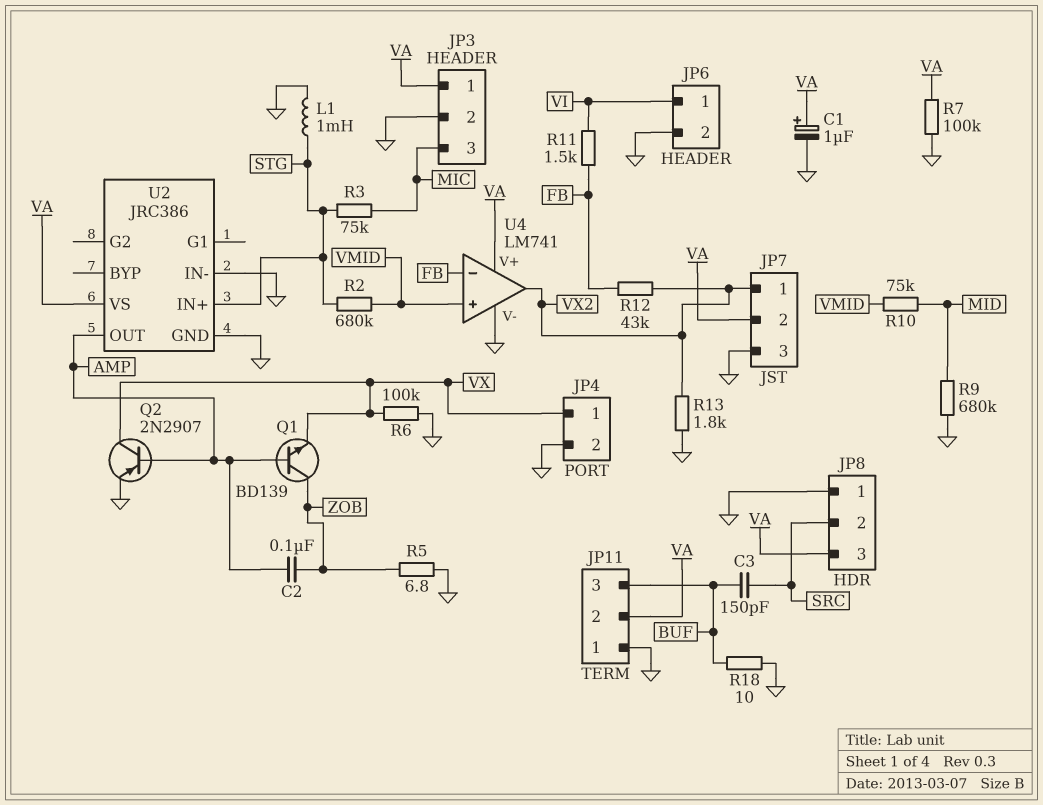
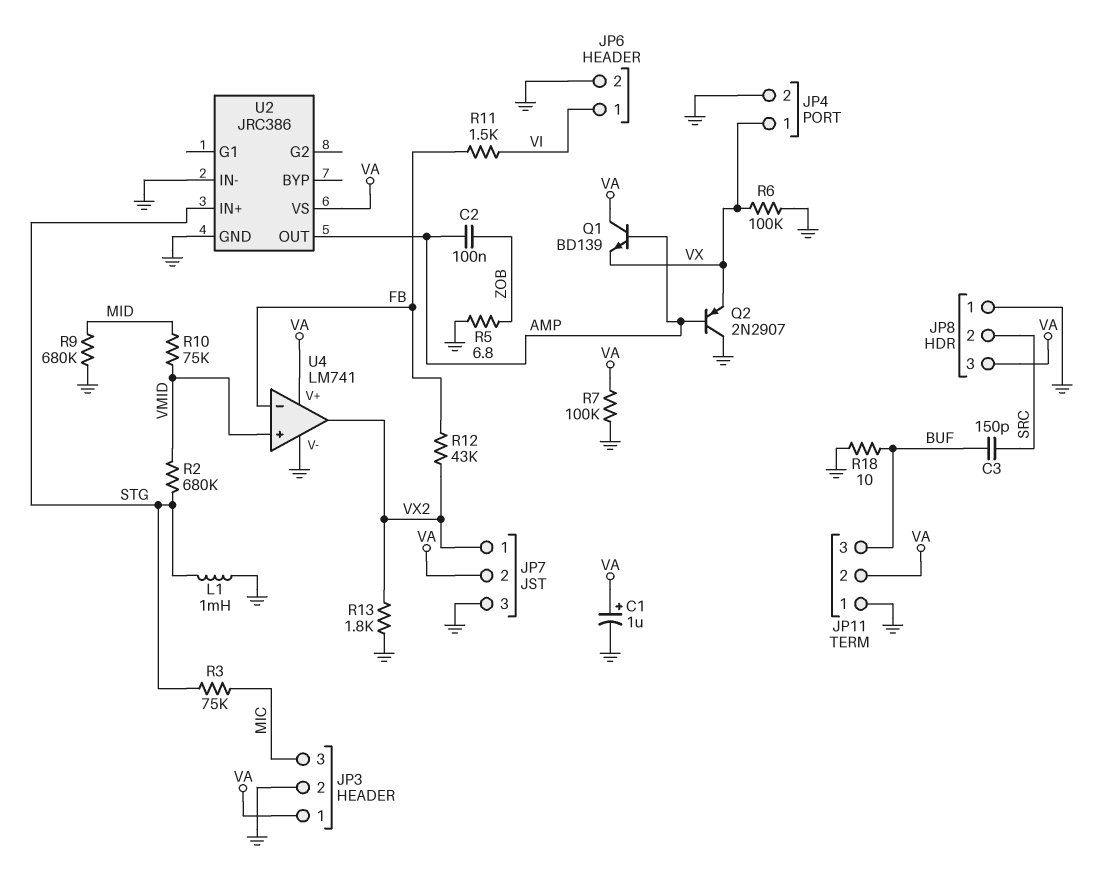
Q1: NPN BD139 (B AMP, C ZOB, E VX) -> NPN BD139 (B AMP, C VA, E VX)
Q2: PNP 2N2907 (B AMP, C VX, E GND) -> PNP 2N2907 (B AMP, C GND, E VX)

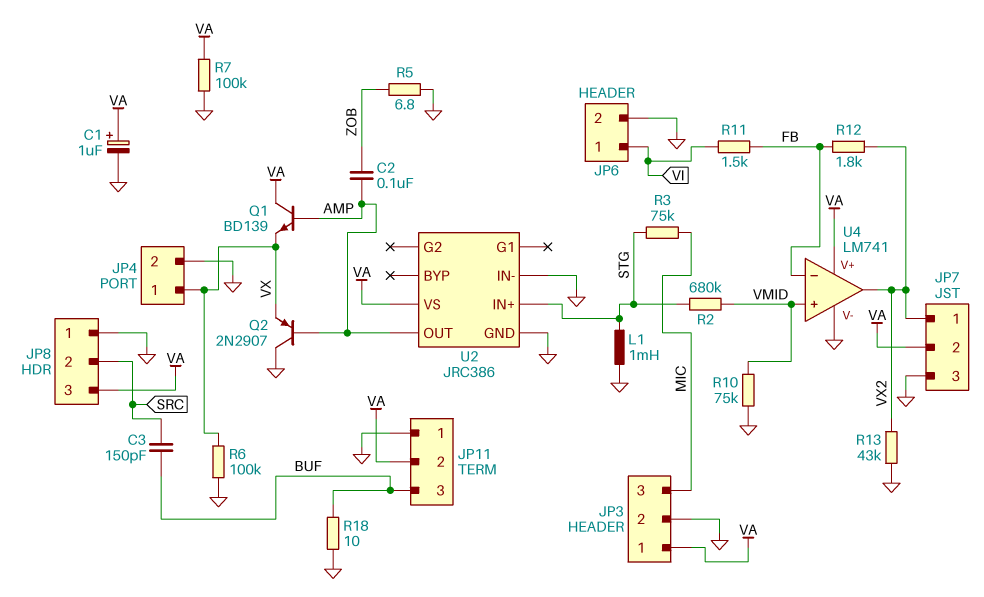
R9: 680k (GND, MID) -> none
R10: 75k (MID, VMID) -> 75k (GND, VMID)
R12: 43k (FB, VX2) -> 1.8k (FB, VX2)
R13: 1.8k (GND, VX2) -> 43k (GND, VX2)

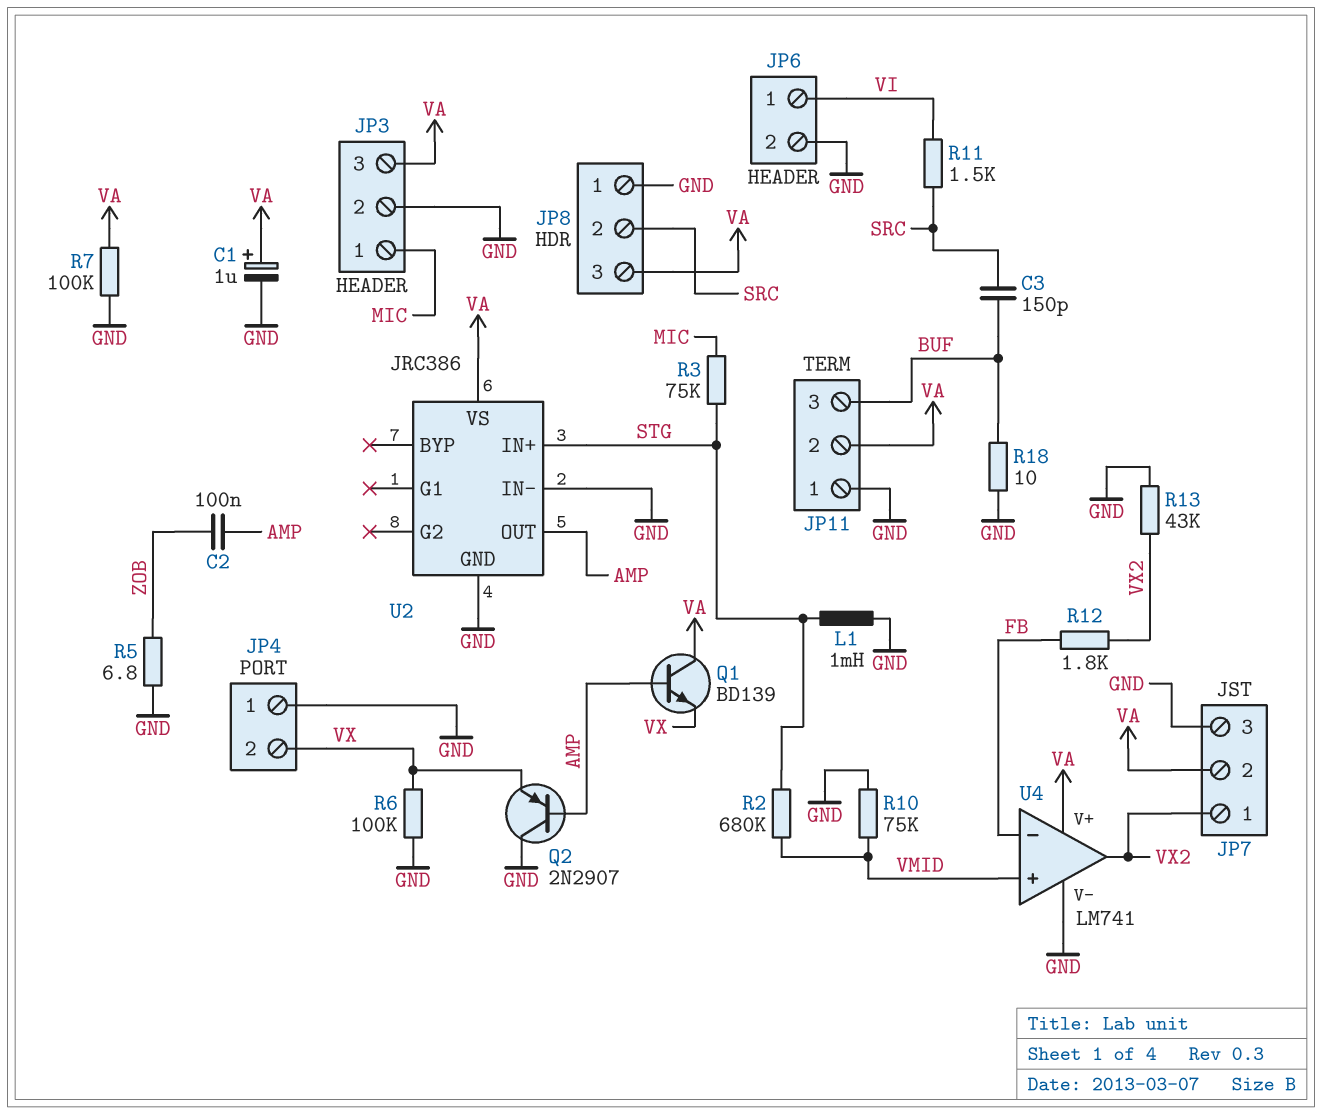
JP3 pin 1: VA -> MIC
JP3 pin 3: MIC -> VA
JP4 pin 1: VX -> GND
JP4 pin 2: GND -> VX
R11: 1.5k (FB, VI) -> 1.5k (SRC, VI)

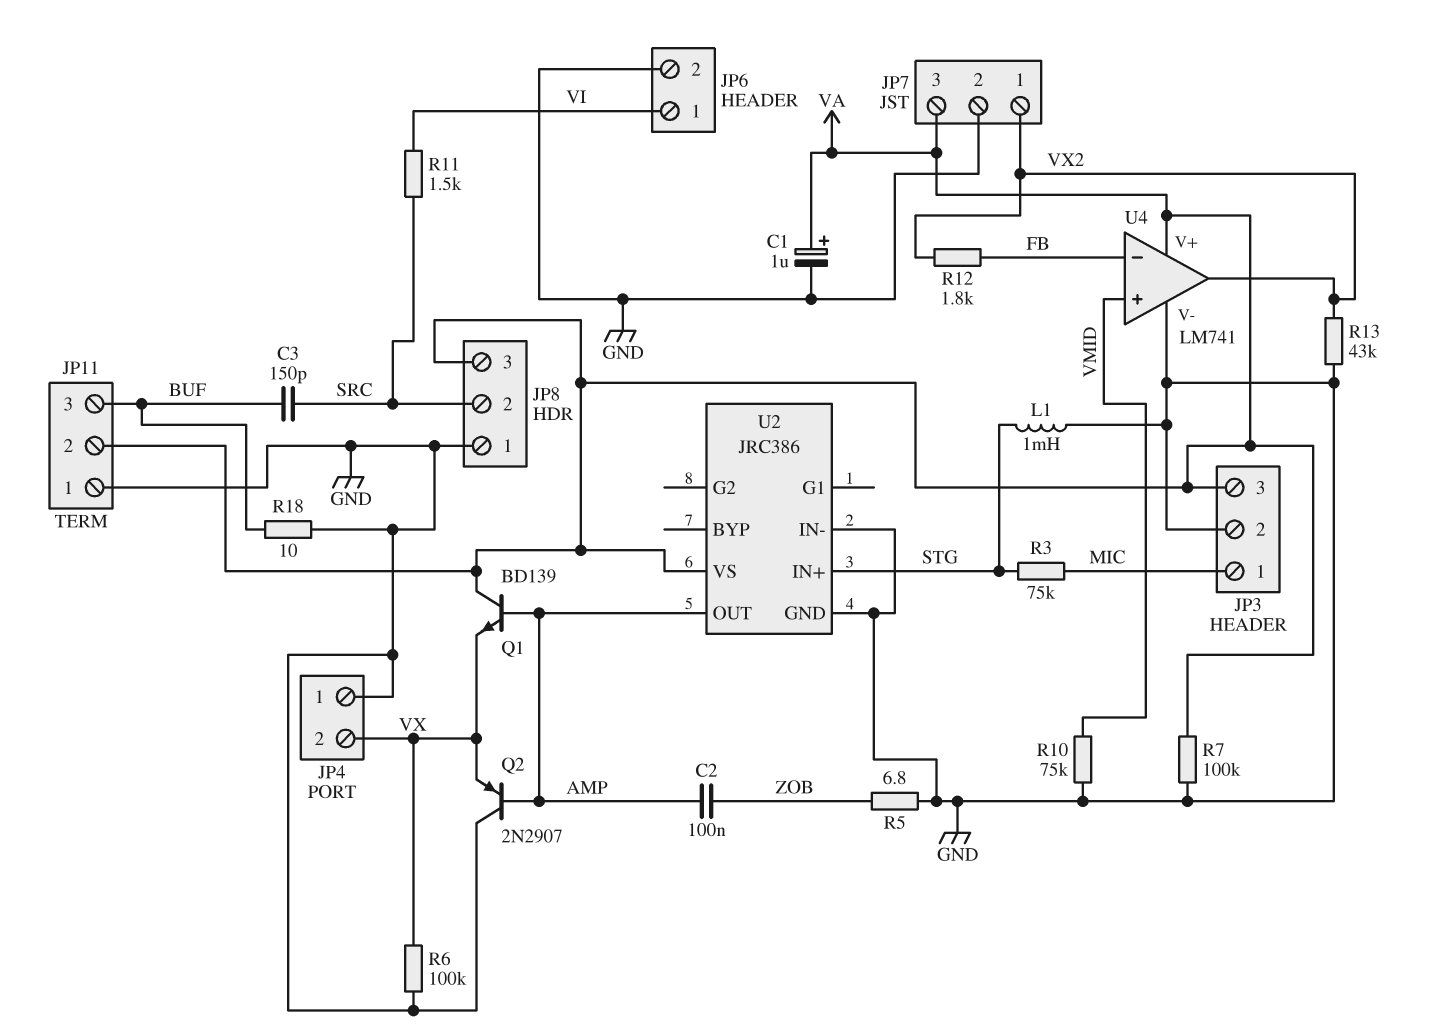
JP7 pin 2: VA -> GND
JP7 pin 3: GND -> VA
R2: 680k (STG, VMID) -> none

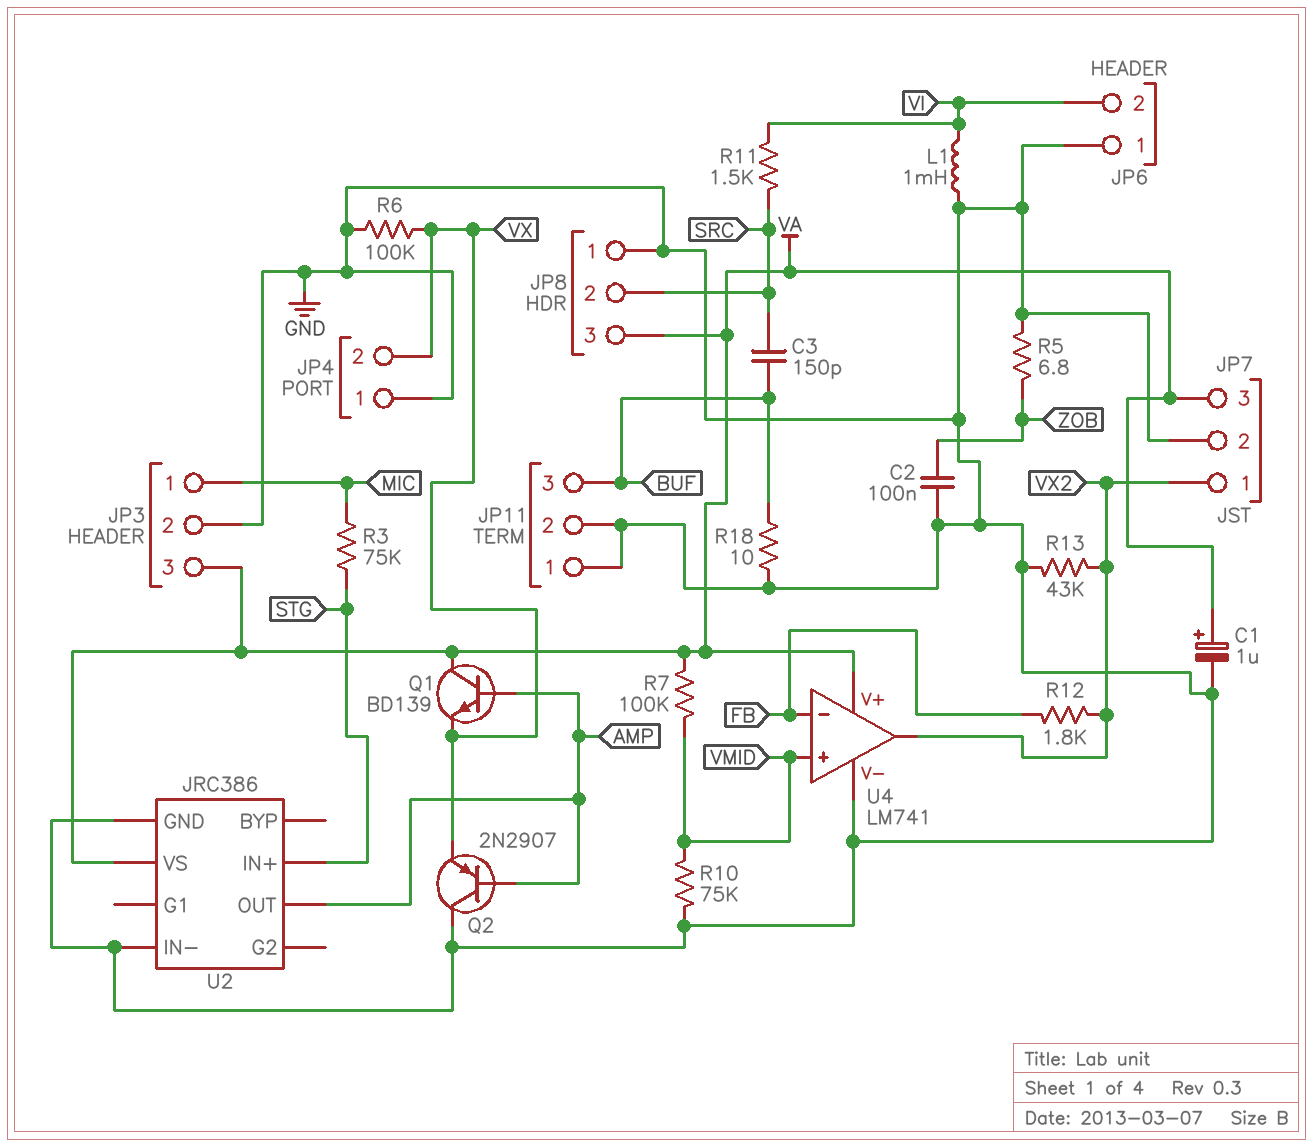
C2: 100nF (AMP, ZOB) -> 100nF (GND, ZOB)
JP6 pin 1: VI -> GND
JP6 pin 2: GND -> VI
JP11 pin 2: VA -> GND
L1: 1mH (GND, STG) -> 1mH (GND, VI)
R7: 100k (GND, VA) -> 100k (VA, VMID)

